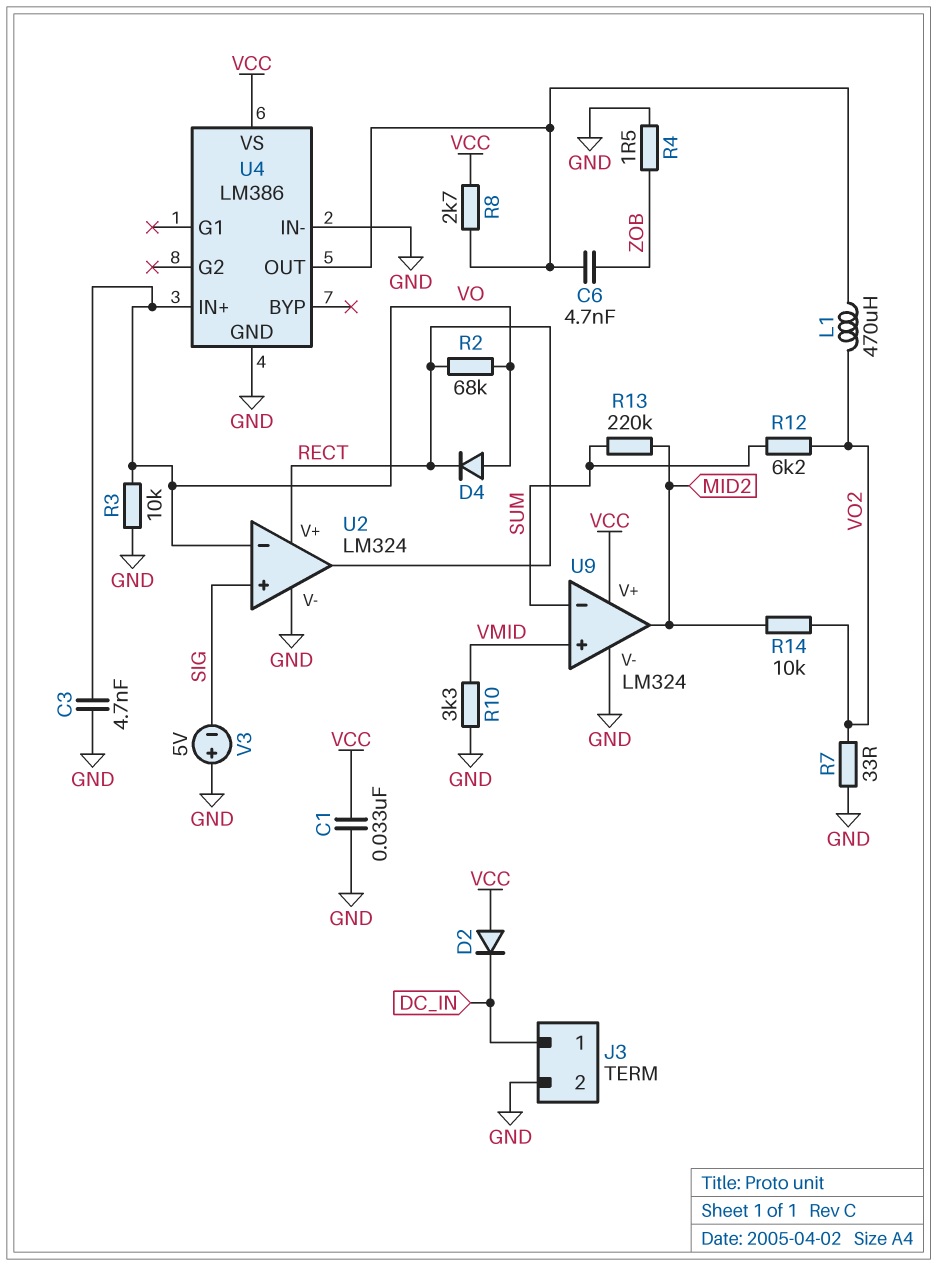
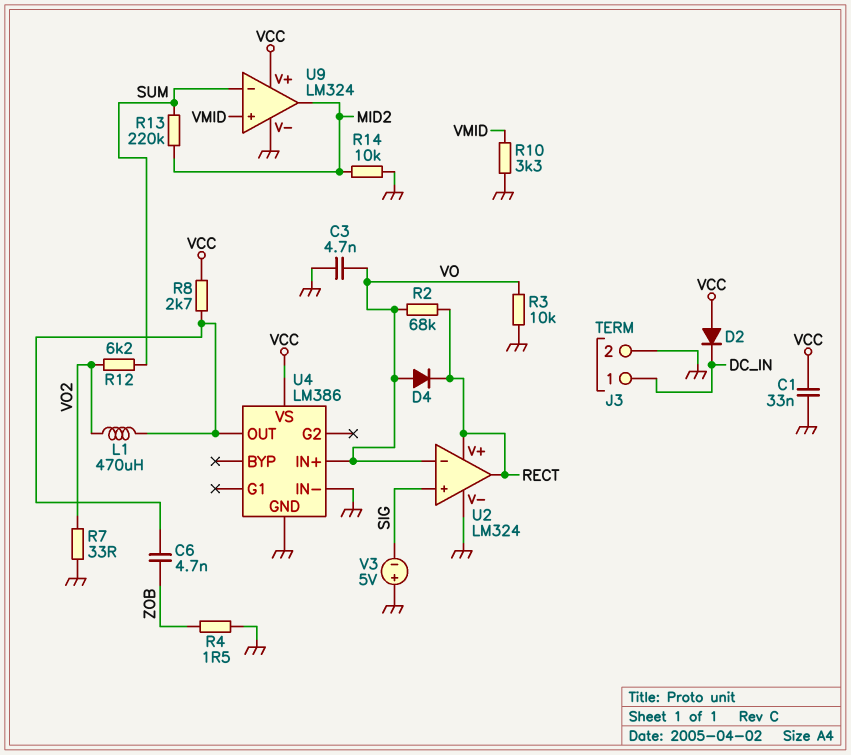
R14: 10k (MID2, VO2) -> 10k (GND, MID2)

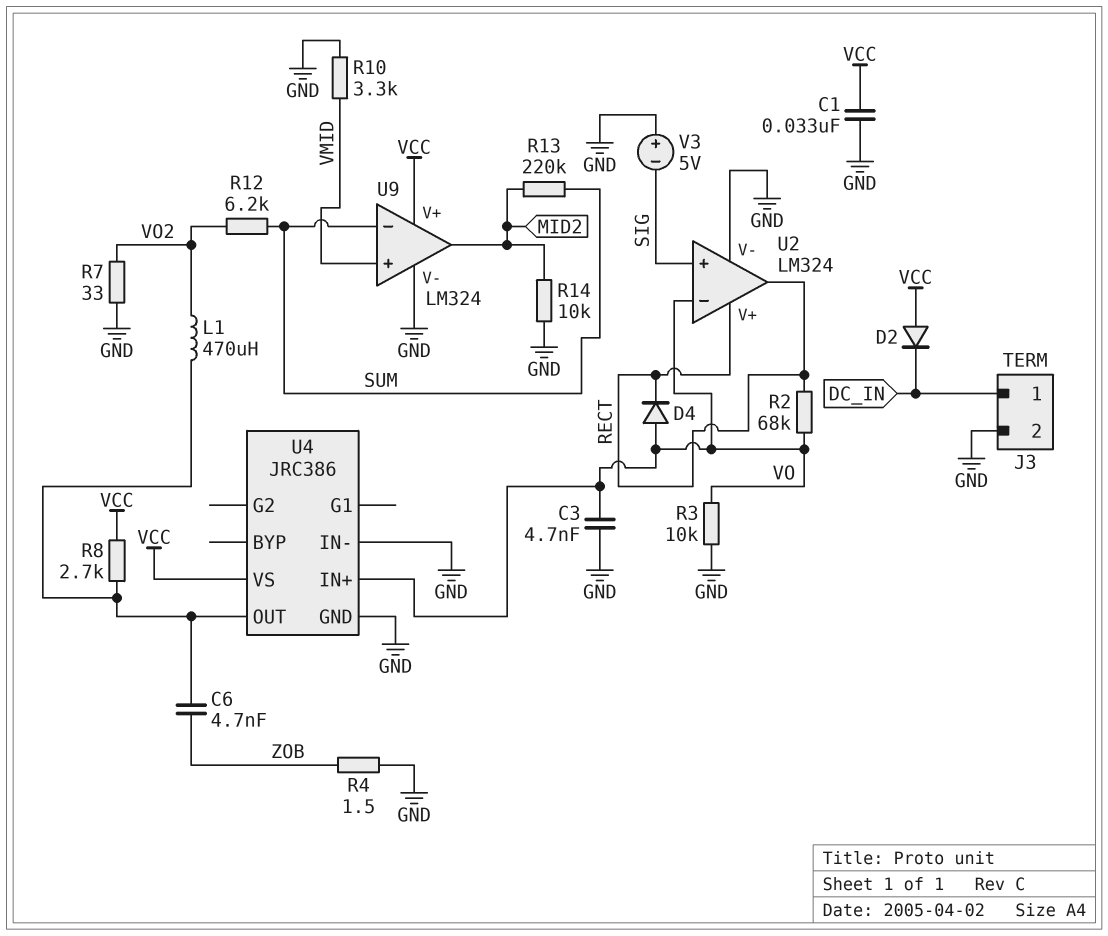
U4: LM386 -> JRC386

